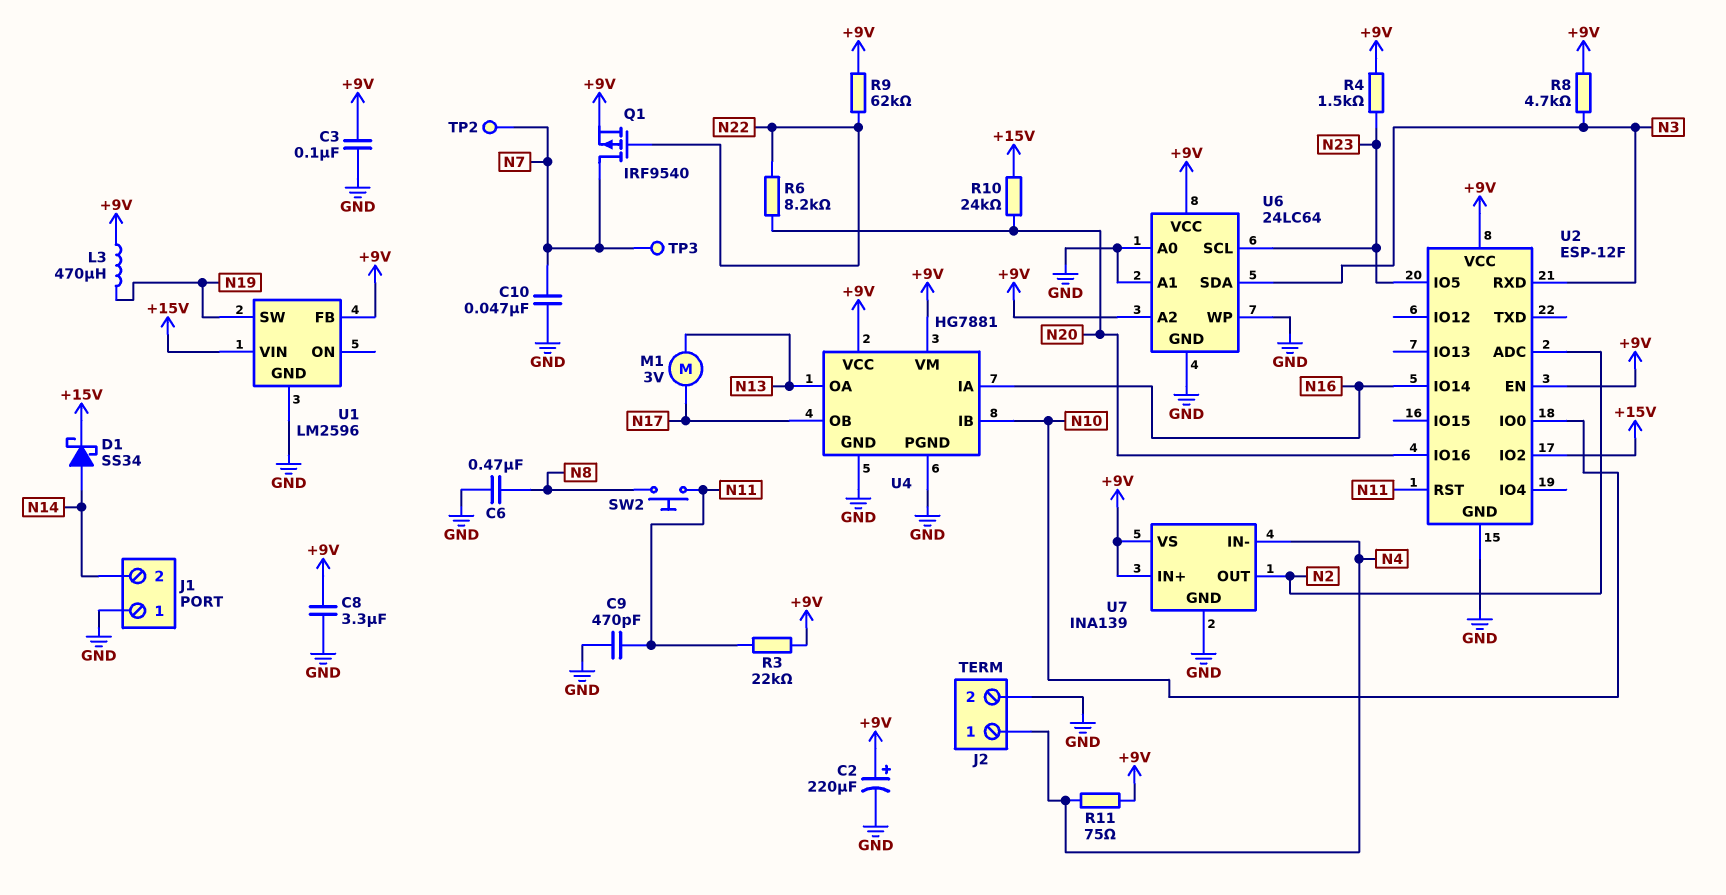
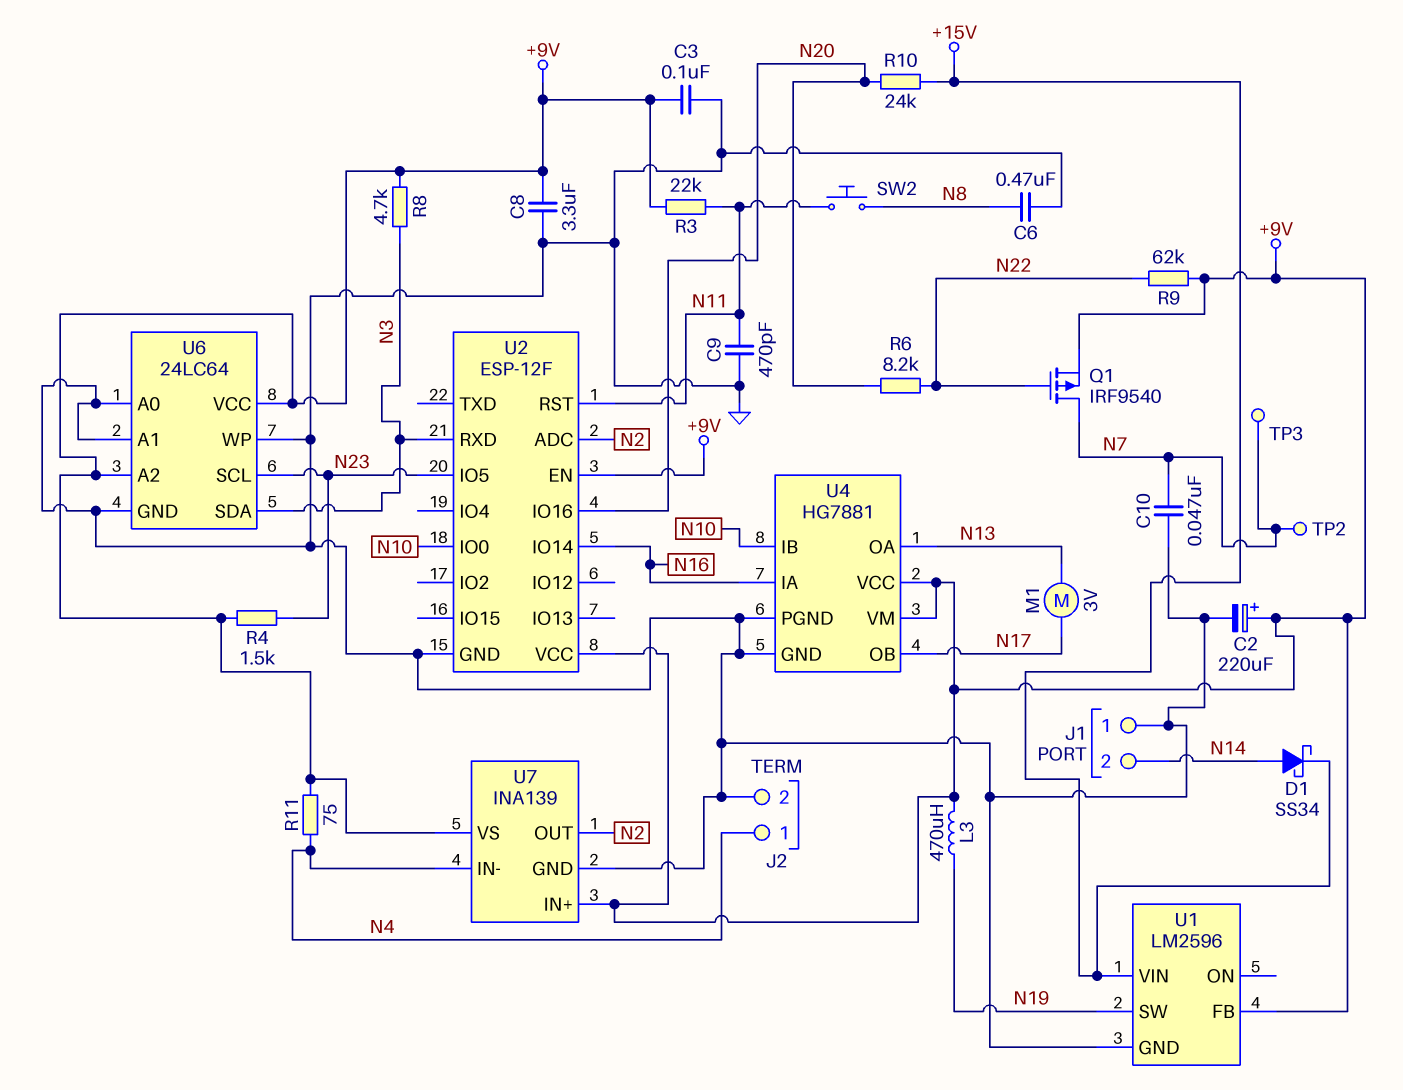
U2 pin IO2: +15V -> none

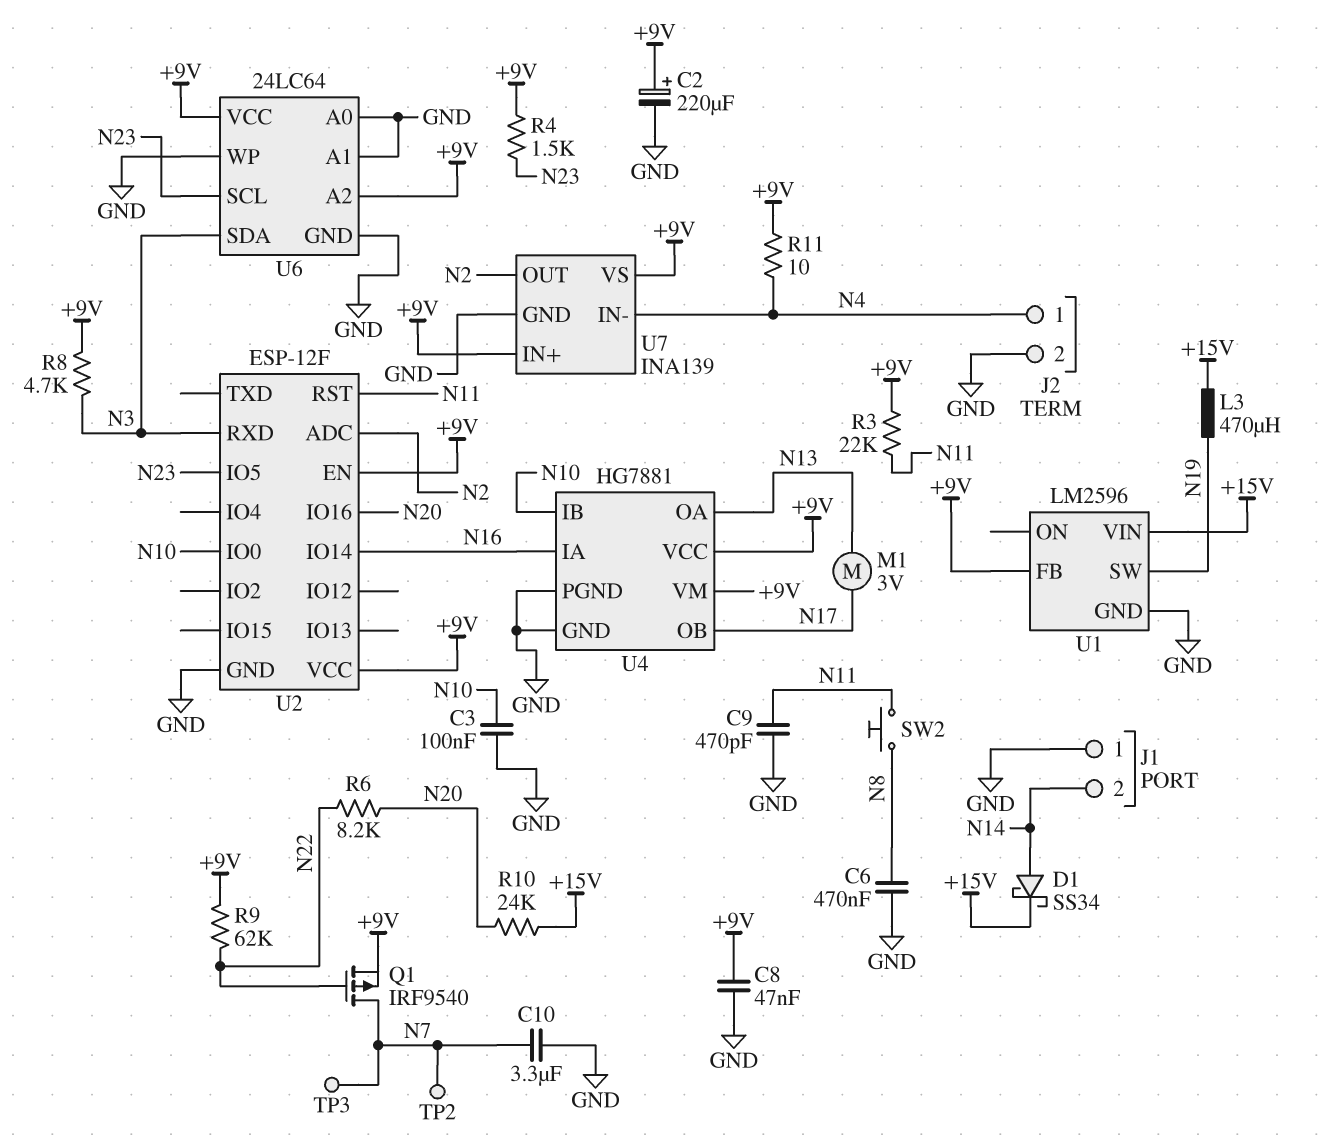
C3: 100nF (+9V, GND) -> 100nF (GND, N10)
C8: 3.3uF (+9V, GND) -> 47nF (+9V, GND)
C10: 47nF (GND, N7) -> 3.3uF (GND, N7)
L3: 470uH (+9V, N19) -> 470uH (+15V, N19)
R11: 75 (+9V, N4) -> 10 (+9V, N4)

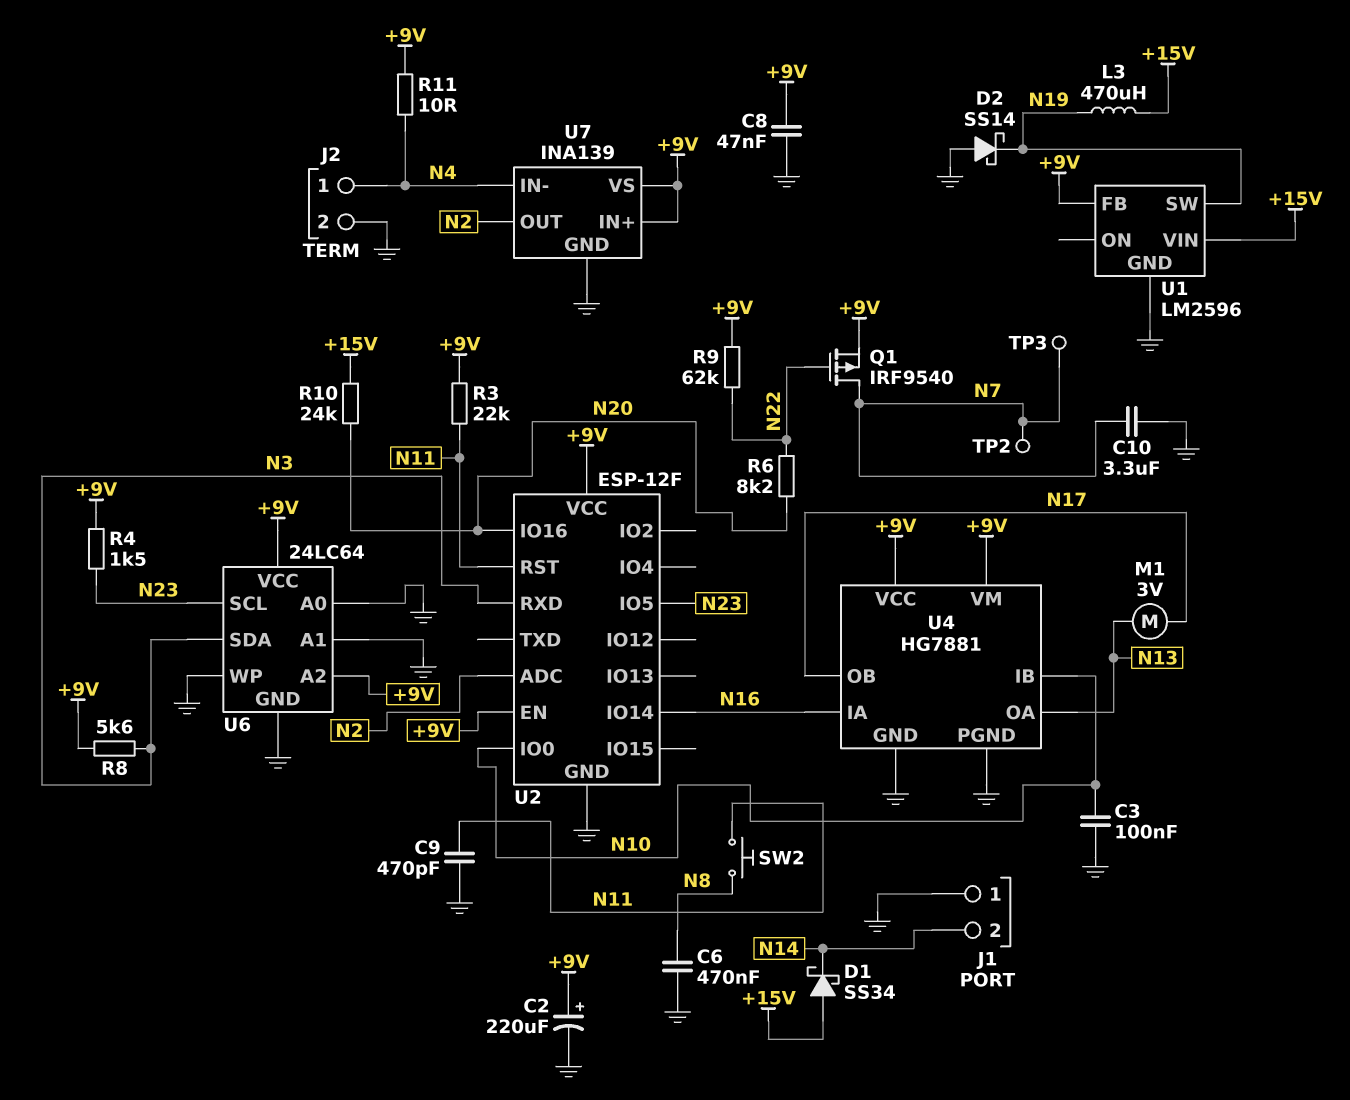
D1: schottky SS34 (A N14, K +15V) -> schottky SS34 (A +15V, K N14)
D2: none -> schottky SS14 (A GND, K N19)
R8: 4.7k (+9V, N3) -> 5.6k (+9V, N3)

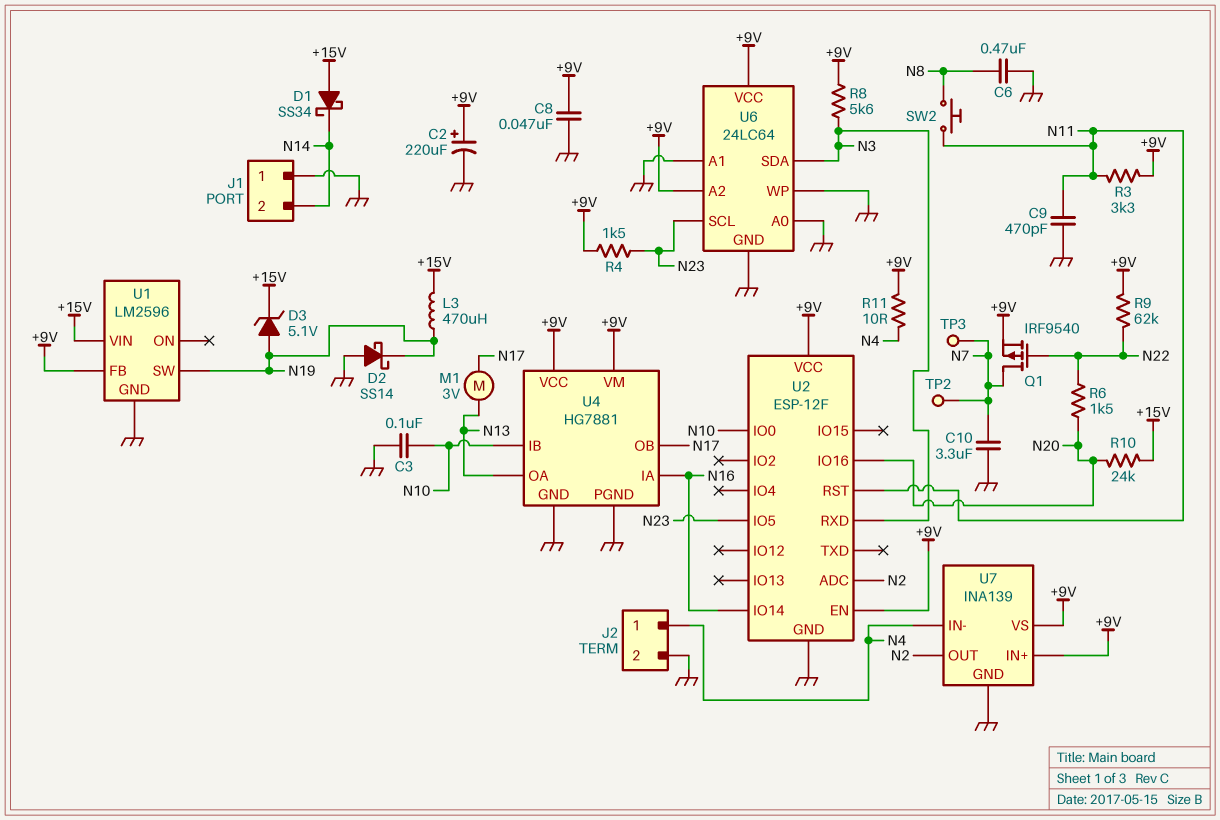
D3: none -> zener 5.1V (A N19, K +15V)
R3: 22k (+9V, N11) -> 3.3k (+9V, N11)
R6: 8.2k (N20, N22) -> 1.5k (N20, N22)

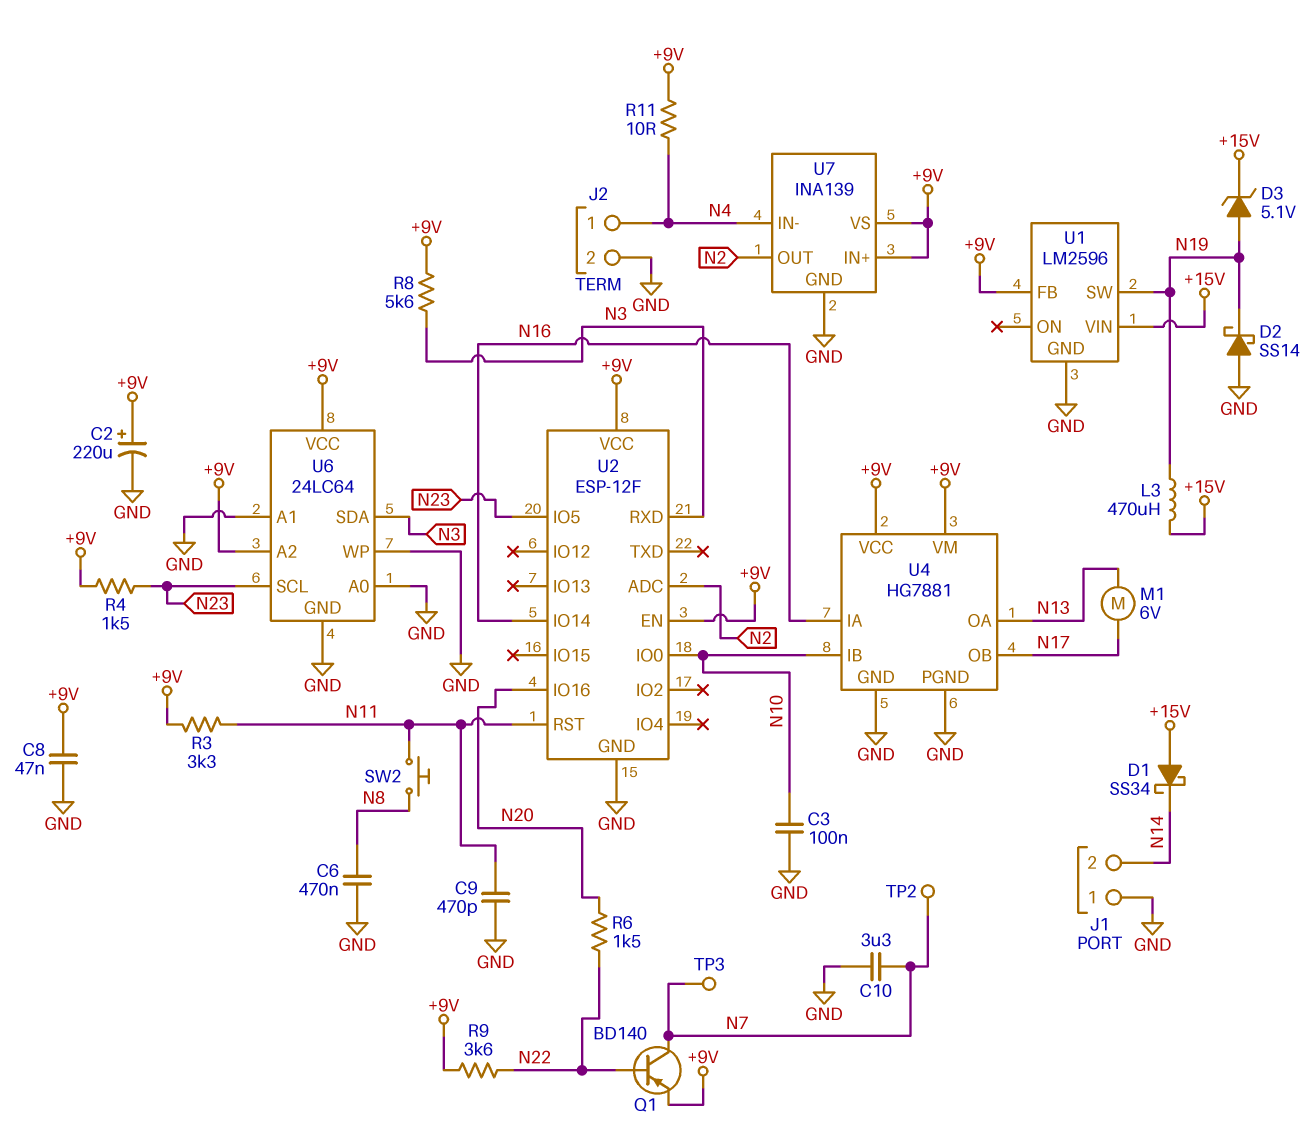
M1: motor 3V (N13, N17) -> motor 6V (N13, N17)
Q1: PMOS IRF9540 (G N22, D N7, S +9V) -> PNP BD140 (B N22, C N7, E +9V)
R9: 62k (+9V, N22) -> 3.6k (+9V, N22)
R10: 24k (+15V, N20) -> none

